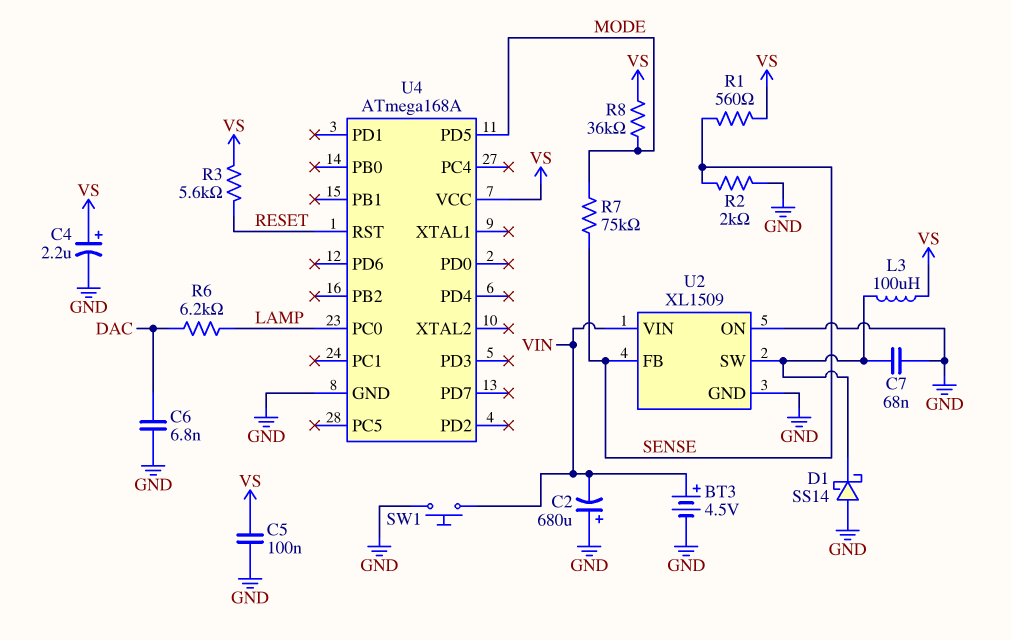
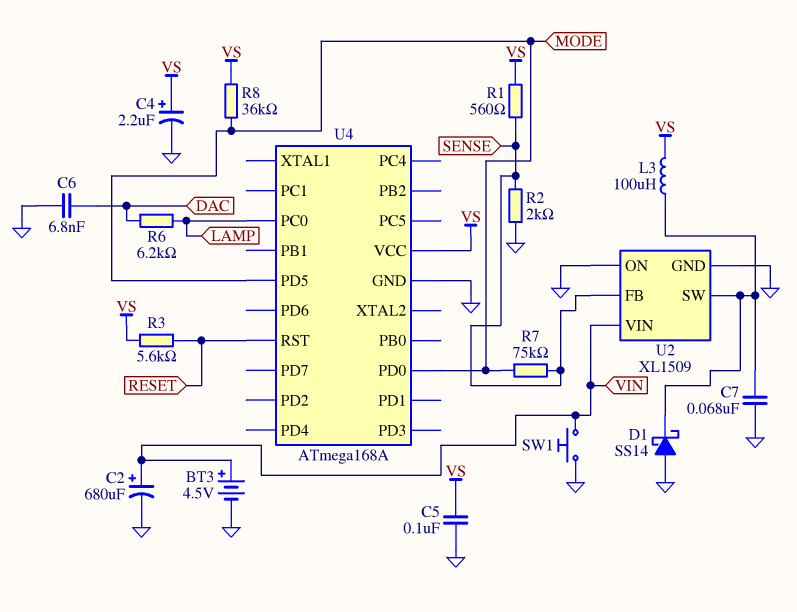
C2: 680uF (plus GND, minus VIN) -> 680uF (plus VIN, minus GND)
U4 pin PD0: none -> MODE

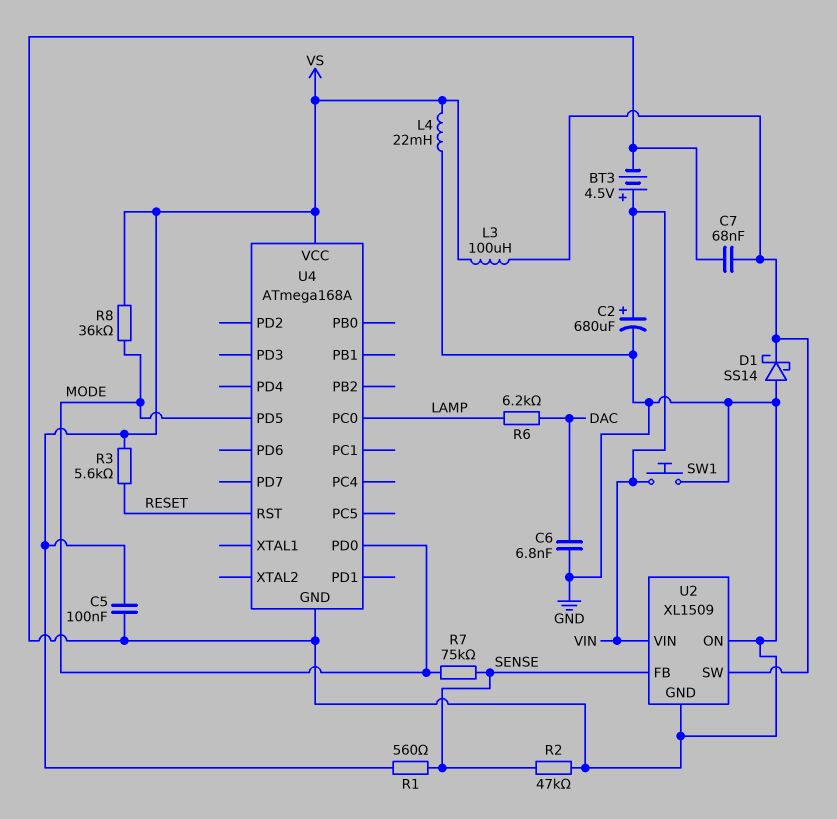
C4: 2.2uF (plus VS, minus GND) -> none
L4: none -> 22mH (GND, VS)
R2: 2k (GND, SENSE) -> 47k (GND, SENSE)

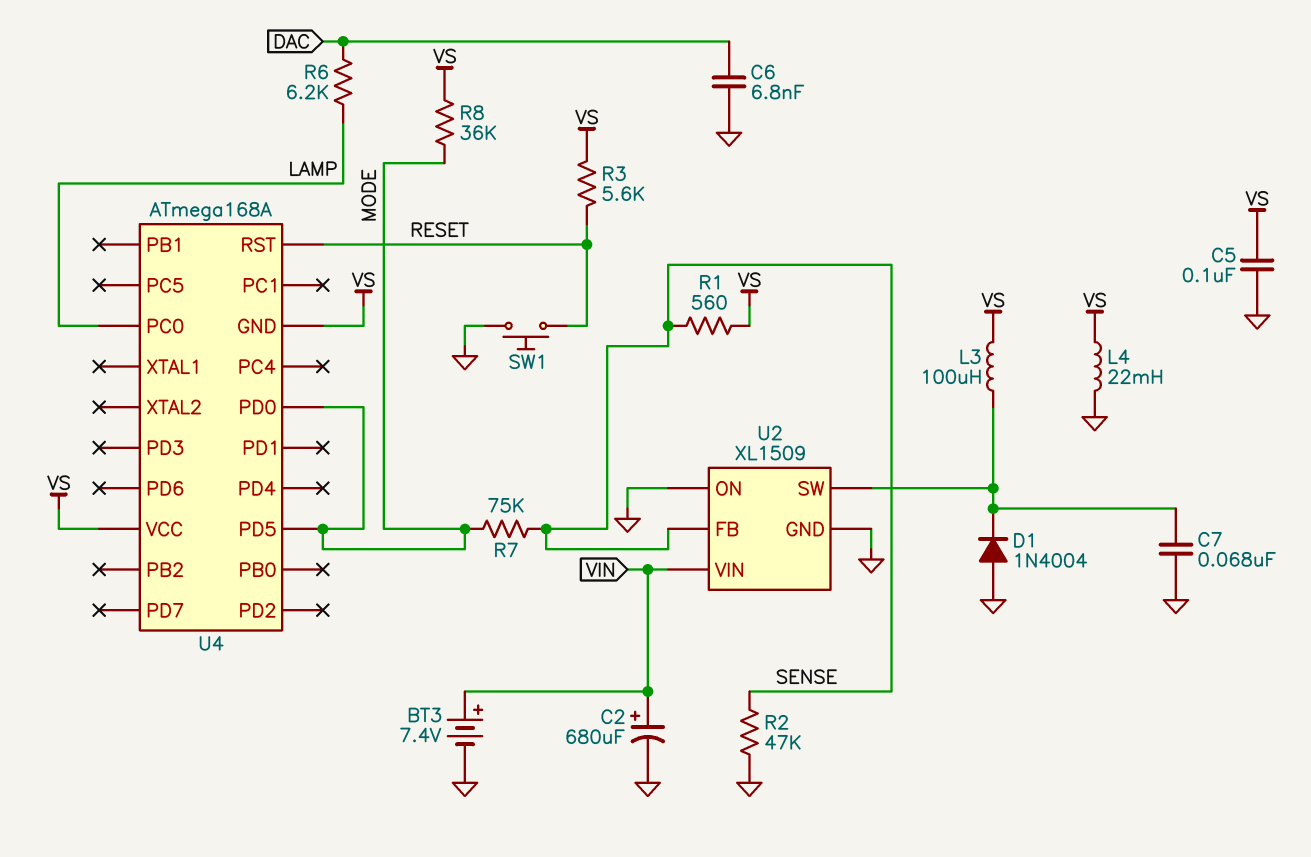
BT3: 4.5V (plus VIN, minus GND) -> 7.4V (plus VIN, minus GND)
D1: schottky SS14 (A GND, K U2/SW) -> diode 1N4004 (A GND, K U2/SW)
SW1: button (GND, VIN) -> button (GND, RESET)
U4 pin GND: GND -> VS

